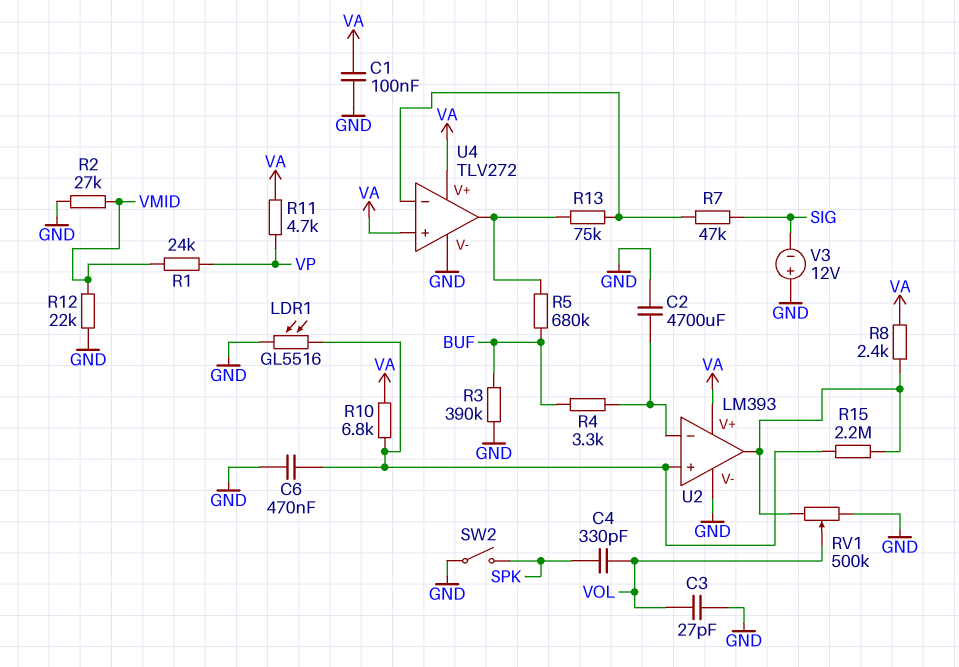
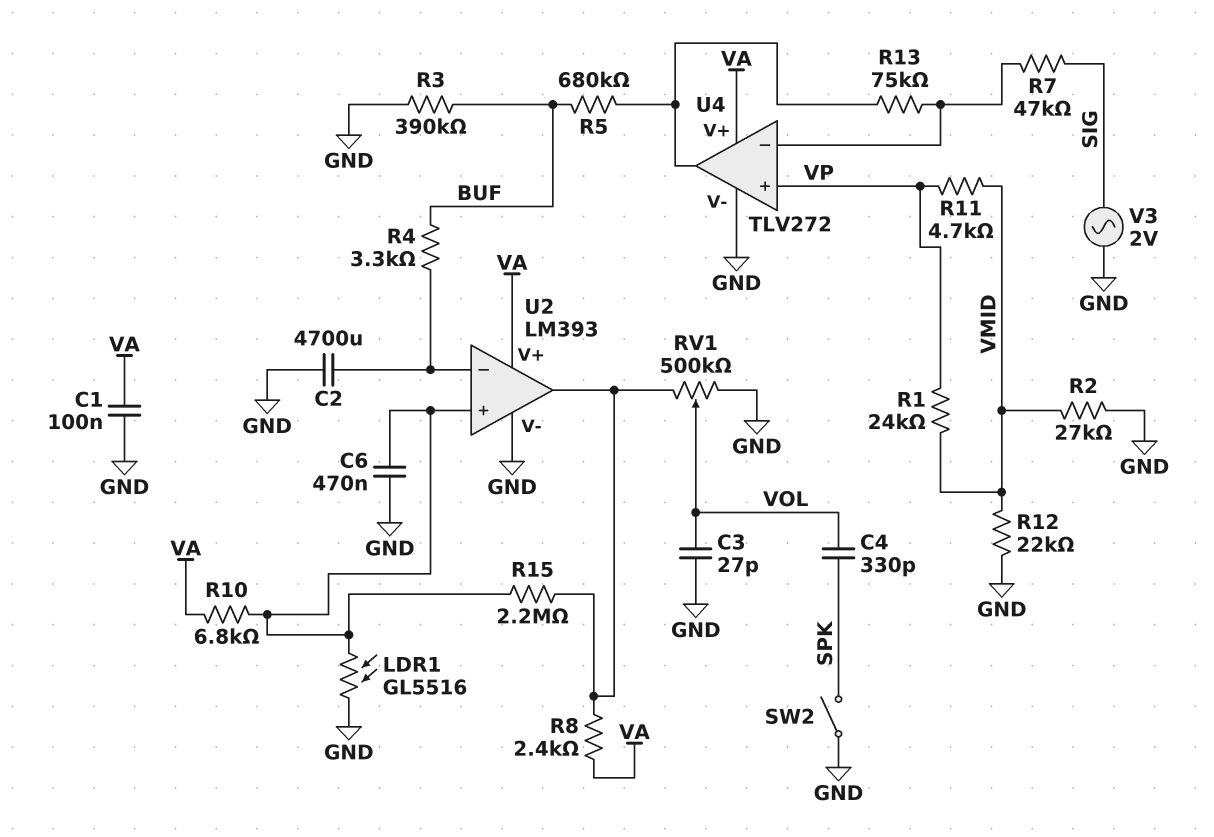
R11: 4.7k (VA, VP) -> 4.7k (VMID, VP)
U4 pin in+: VA -> VP
V3: 12V (plus GND, minus SIG) -> AC 2V (GND, SIG)

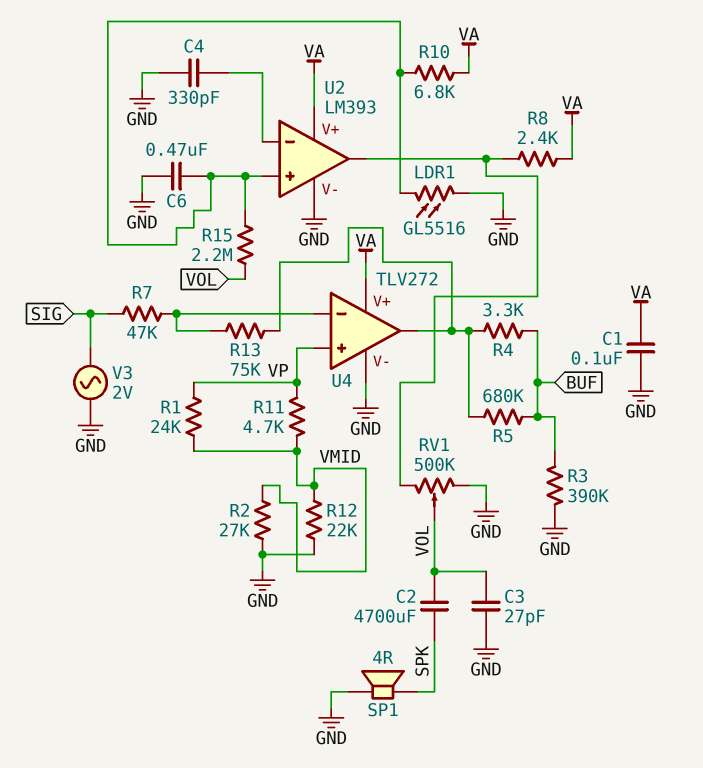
C2: 4700uF (GND, U2/in-) -> 4700uF (SPK, VOL)
C4: 330pF (SPK, VOL) -> 330pF (GND, U2/in-)
R4: 3.3k (BUF, U2/in-) -> 3.3k (BUF, U4/out)
R15: 2.2M (U2/in+, U2/out) -> 2.2M (U2/in+, VOL)
SP1: none -> speaker 4R (GND, SPK)
SW2: switch (GND, SPK) -> none

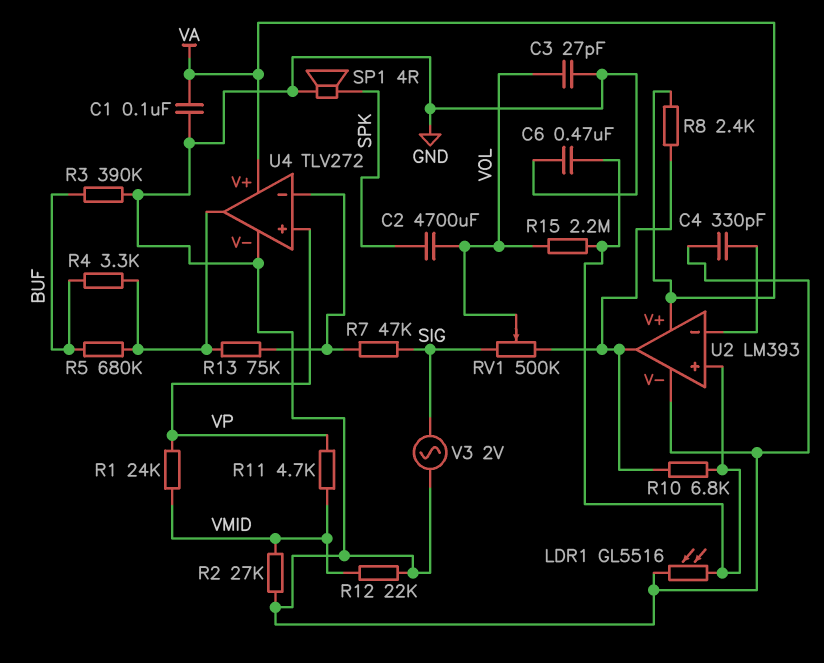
R10: 6.8k (U2/in+, VA) -> 6.8k (U2/in+, U2/out)
RV1: 500k (GND, U2/out, wiper VOL) -> 500k (SIG, U2/out, wiper VOL)

